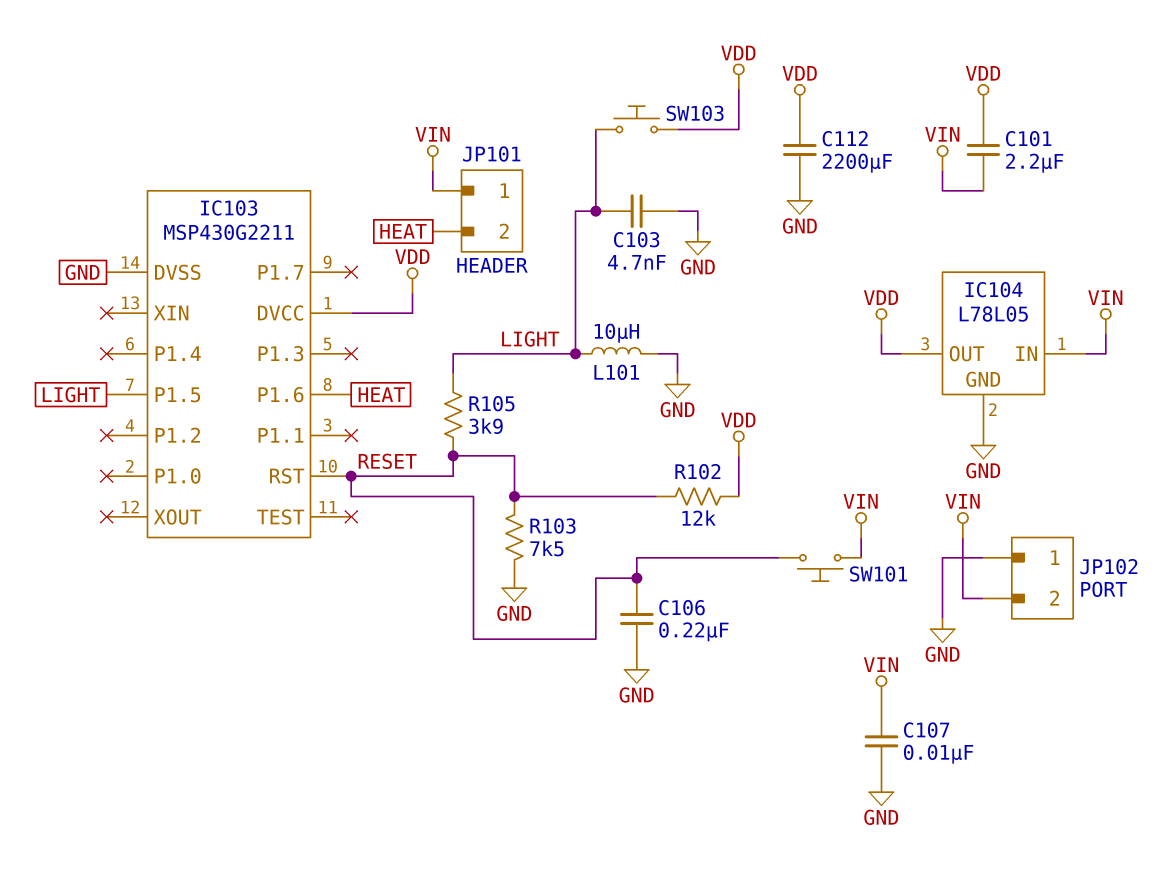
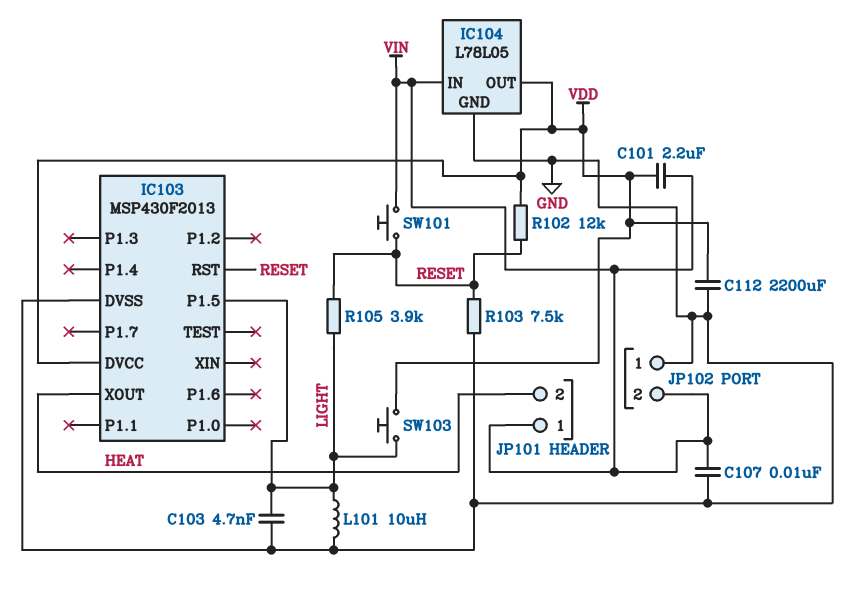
C106: 220nF (GND, RESET) -> none
IC103: MSP430G2211 -> MSP430F2013
IC103 pin P1.6: HEAT -> none
IC103 pin XOUT: none -> HEAT

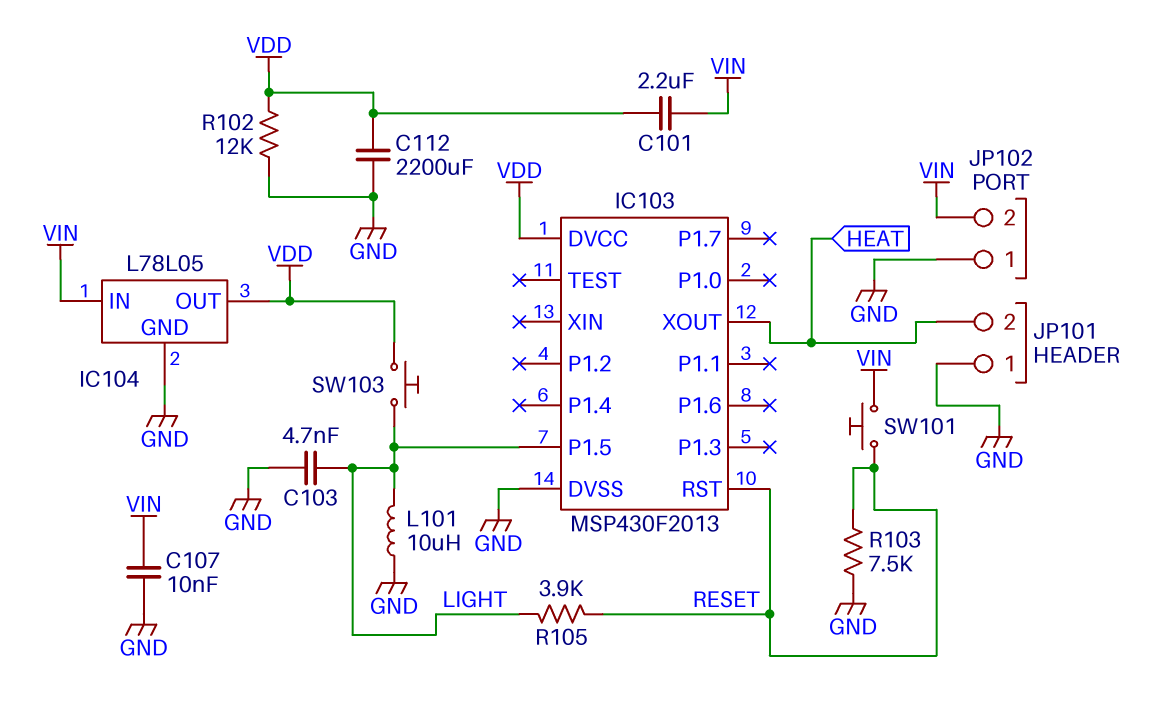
JP101 pin 1: VIN -> GND
R102: 12k (RESET, VDD) -> 12k (GND, VDD)

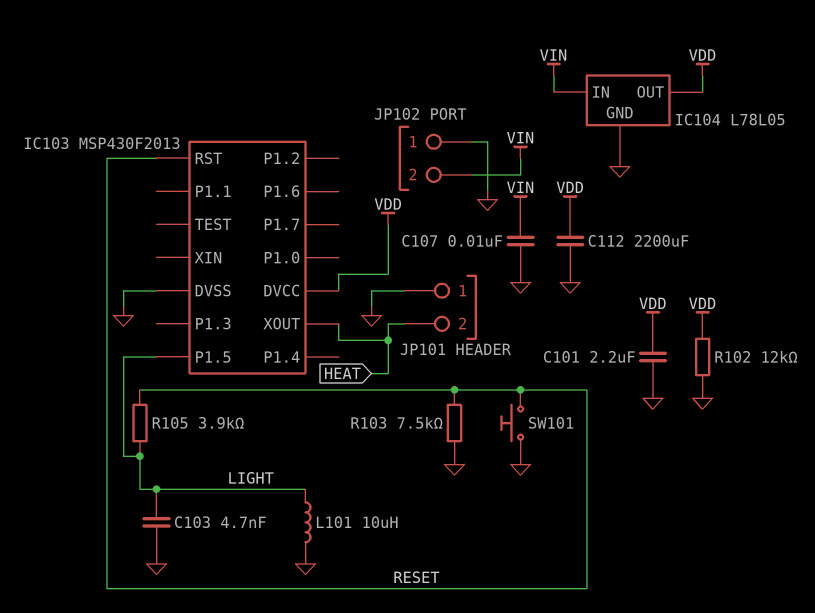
C101: 2.2uF (VDD, VIN) -> 2.2uF (GND, VDD)
SW101: button (RESET, VIN) -> button (GND, RESET)
SW103: button (LIGHT, VDD) -> none

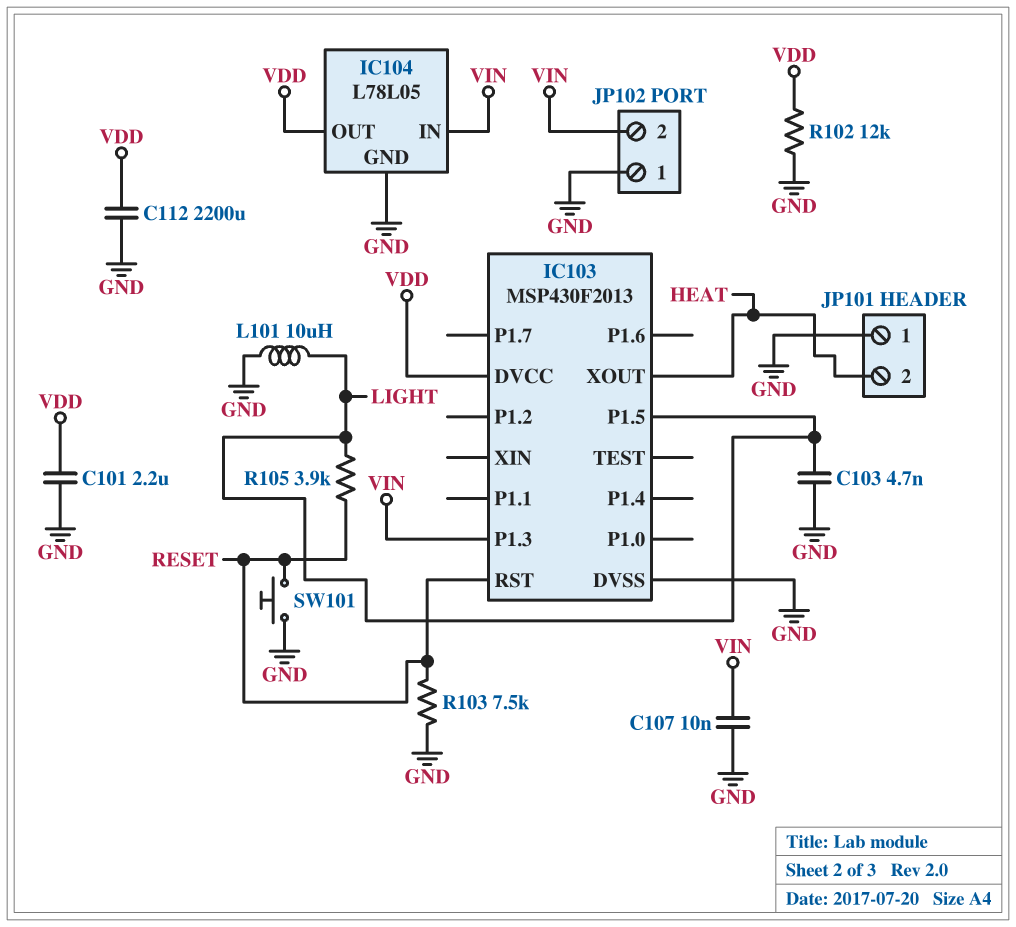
IC103 pin P1.3: none -> VIN

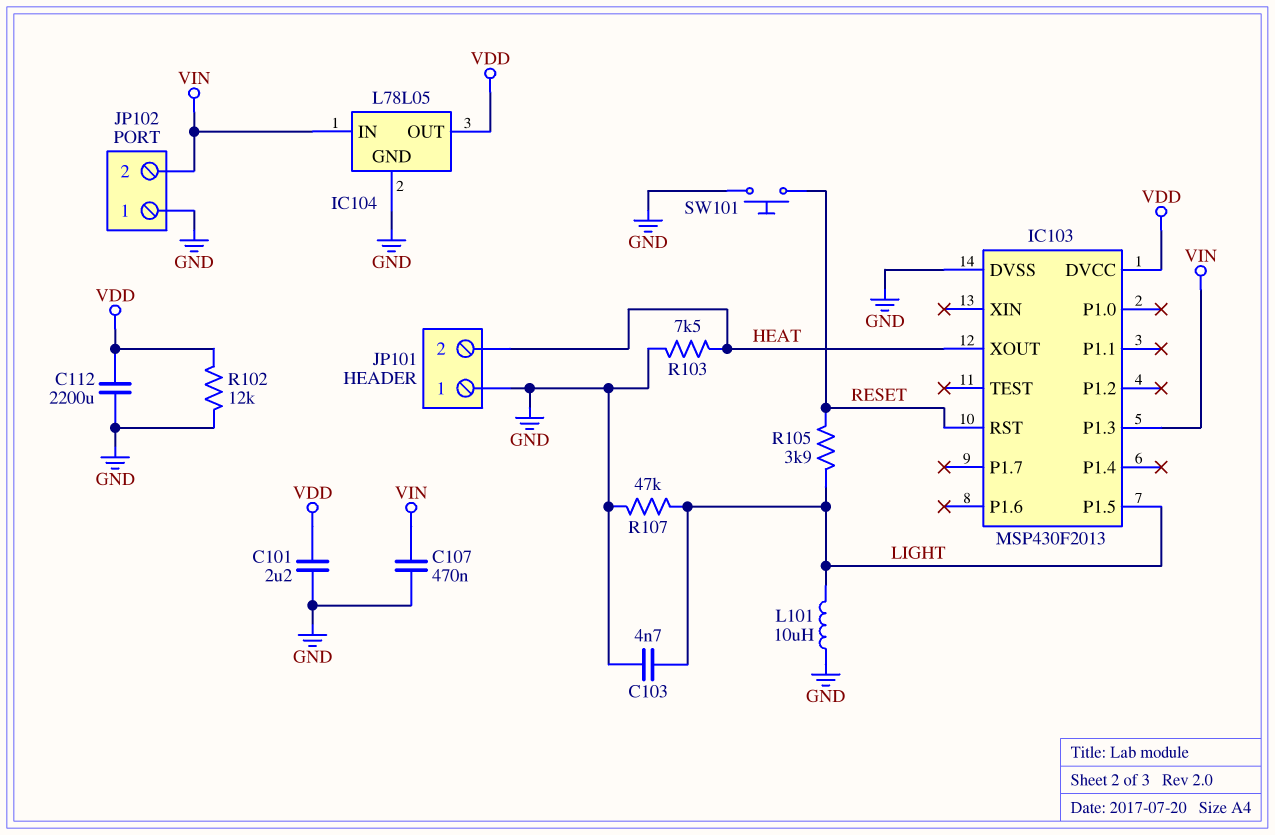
C107: 10nF (GND, VIN) -> 470nF (GND, VIN)
R103: 7.5k (GND, RESET) -> 7.5k (GND, HEAT)
R107: none -> 47k (GND, LIGHT)

